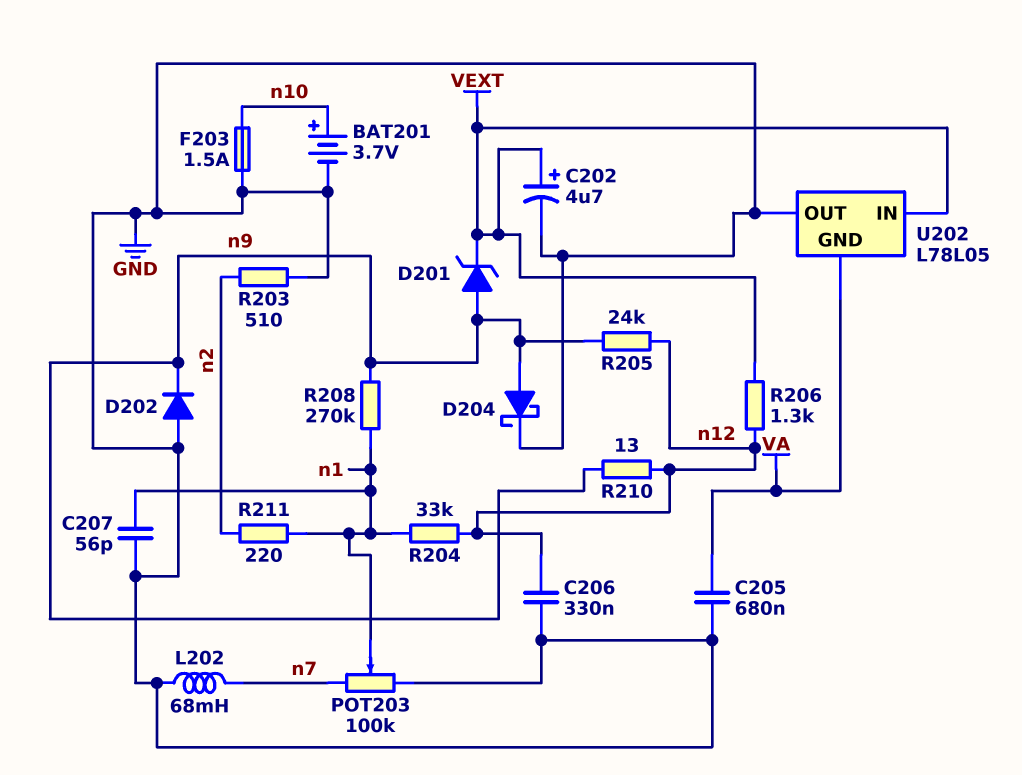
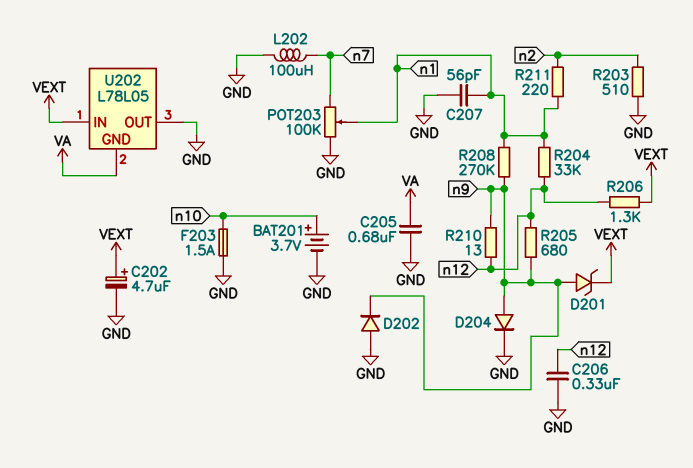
D204: schottky (A n9, K GND) -> diode (A n9, K GND)
L202: 68mH (GND, n7) -> 100uH (GND, n7)
R205: 24k (n9, n12) -> 680 (n9, n12)

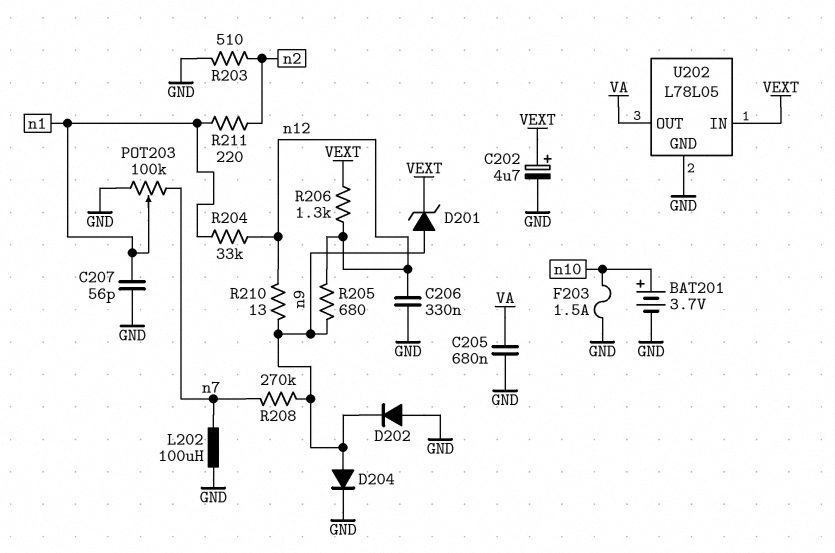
R208: 270k (n1, n9) -> 270k (n7, n9)
U202 pin GND: VA -> GND
U202 pin OUT: GND -> VA

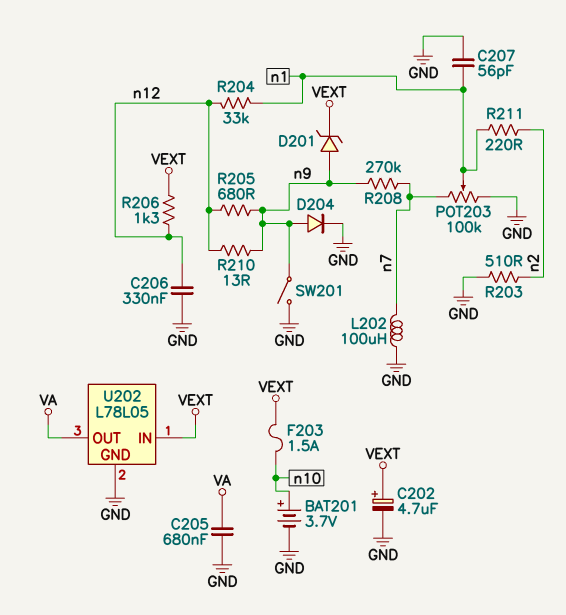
D202: diode (A GND, K n9) -> none
F203: 1.5A (GND, n10) -> 1.5A (VEXT, n10)
SW201: none -> switch (GND, n9)

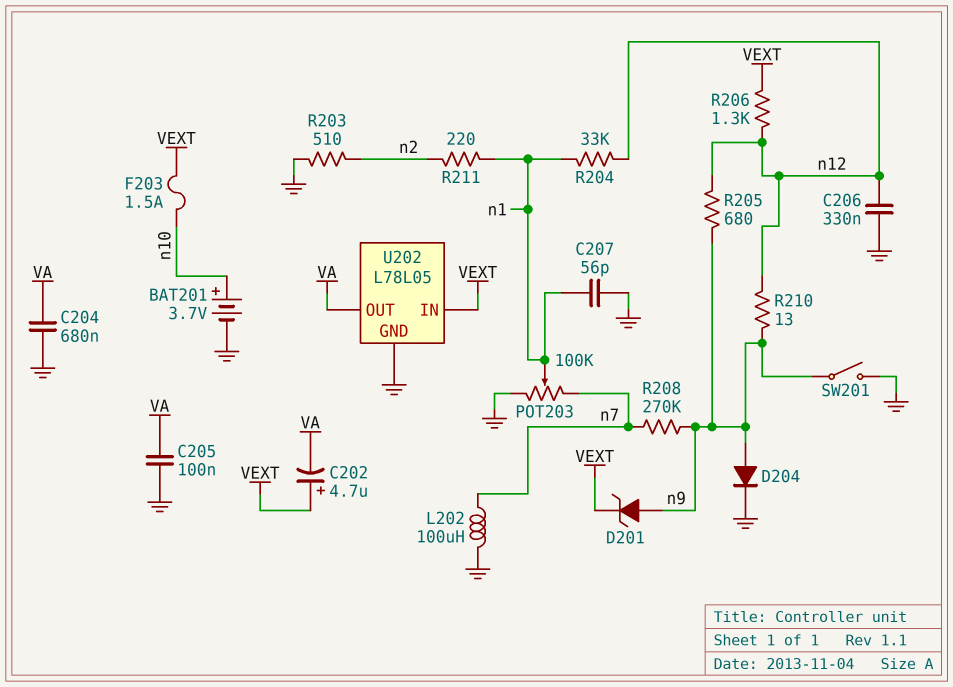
C202: 4.7uF (plus VEXT, minus GND) -> 4.7uF (plus VEXT, minus VA)
C204: none -> 680nF (GND, VA)
C205: 680nF (GND, VA) -> 100nF (GND, VA)

